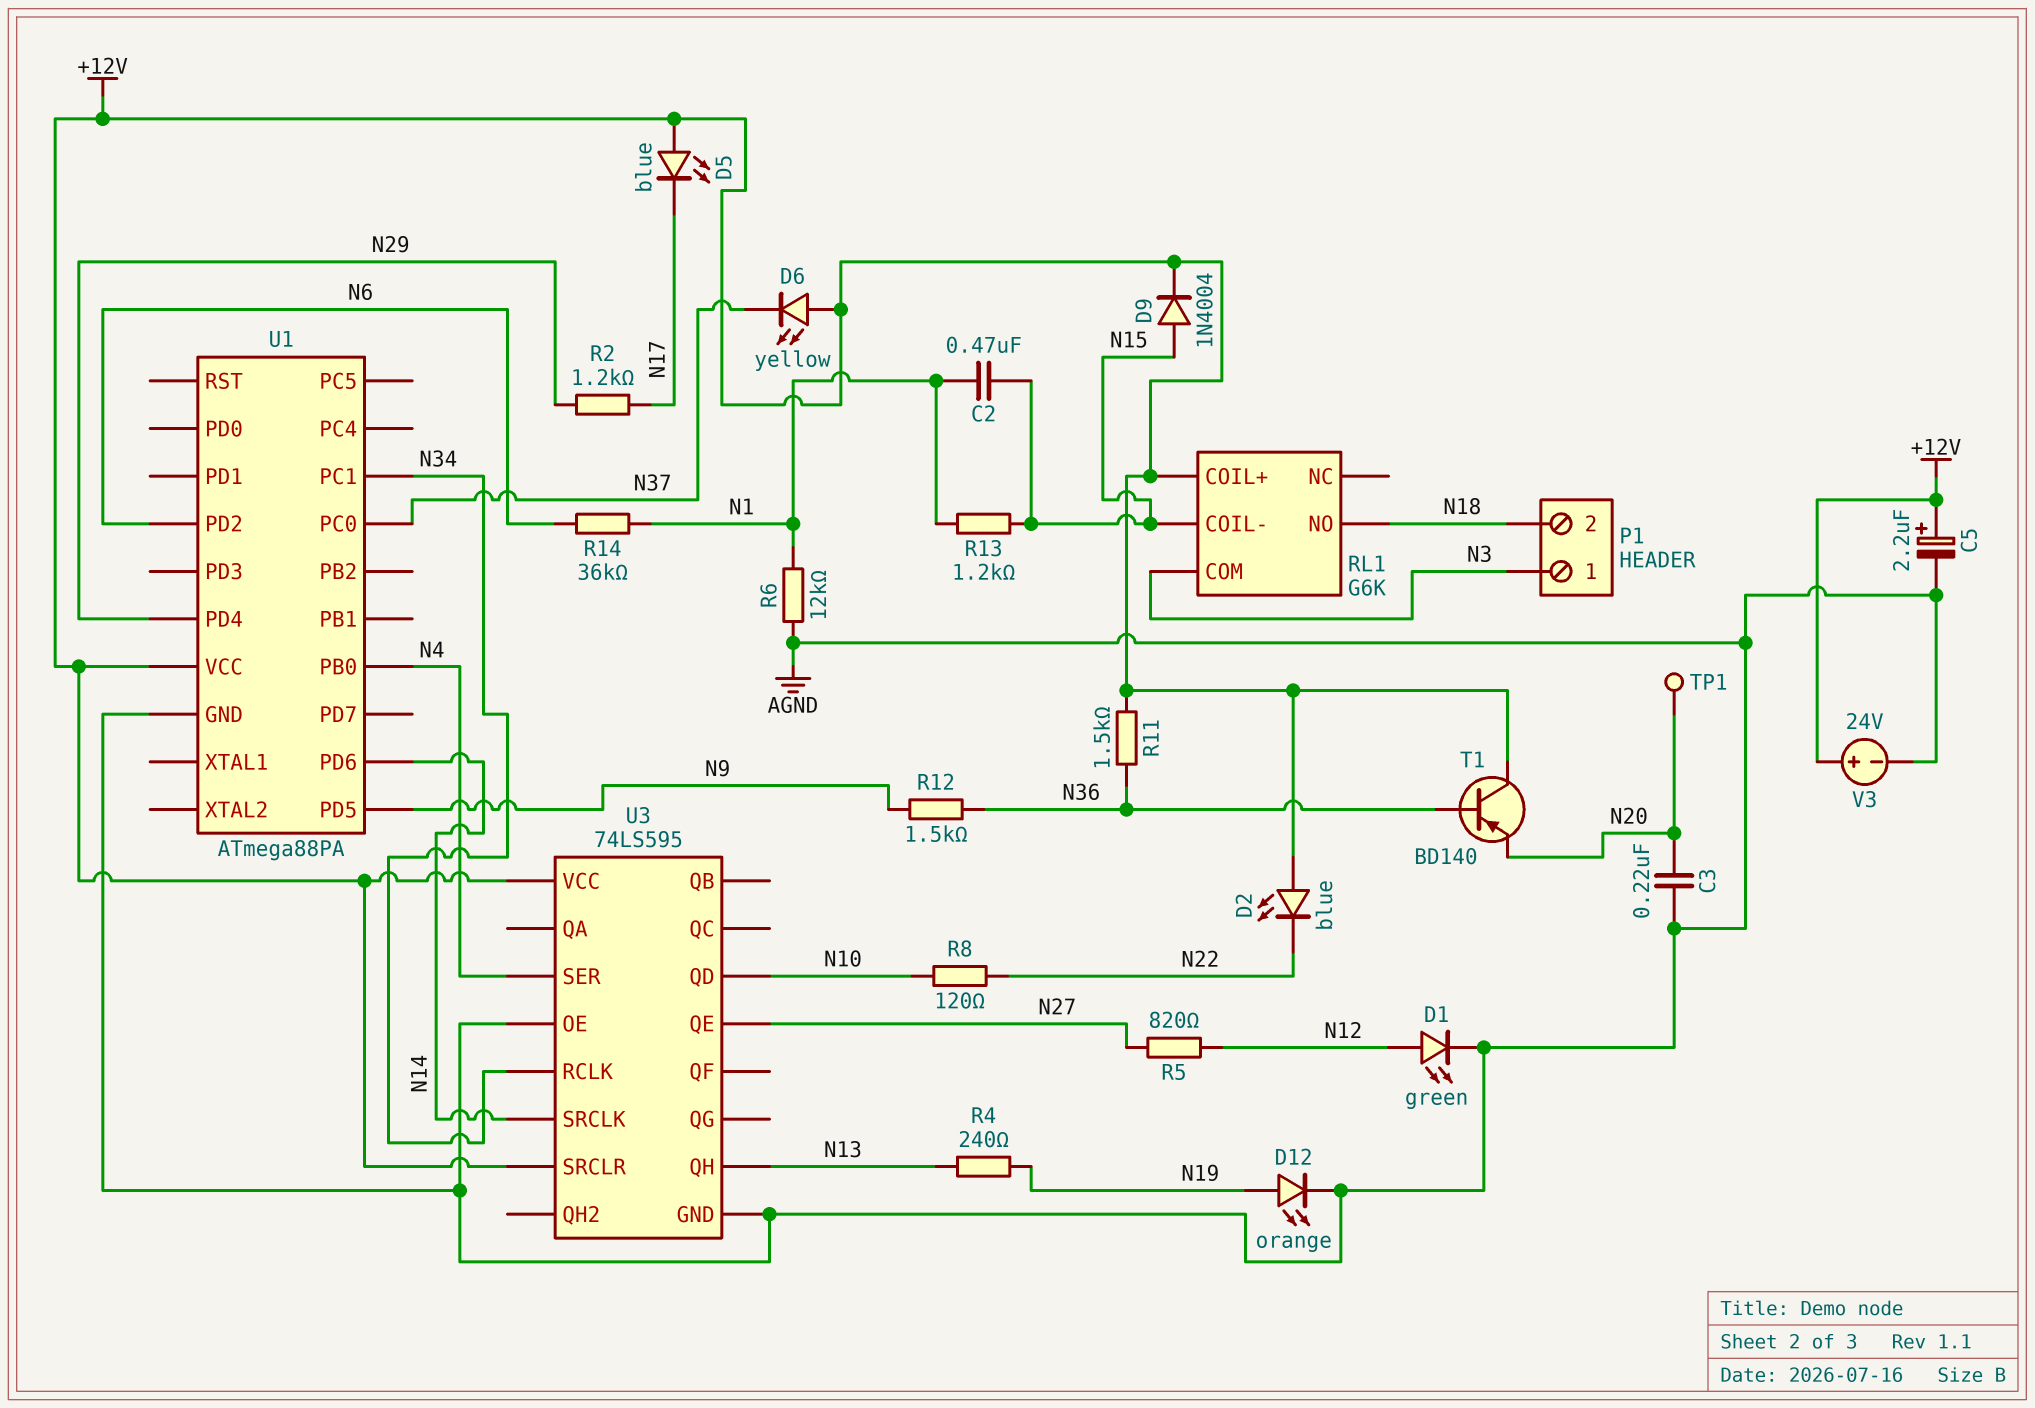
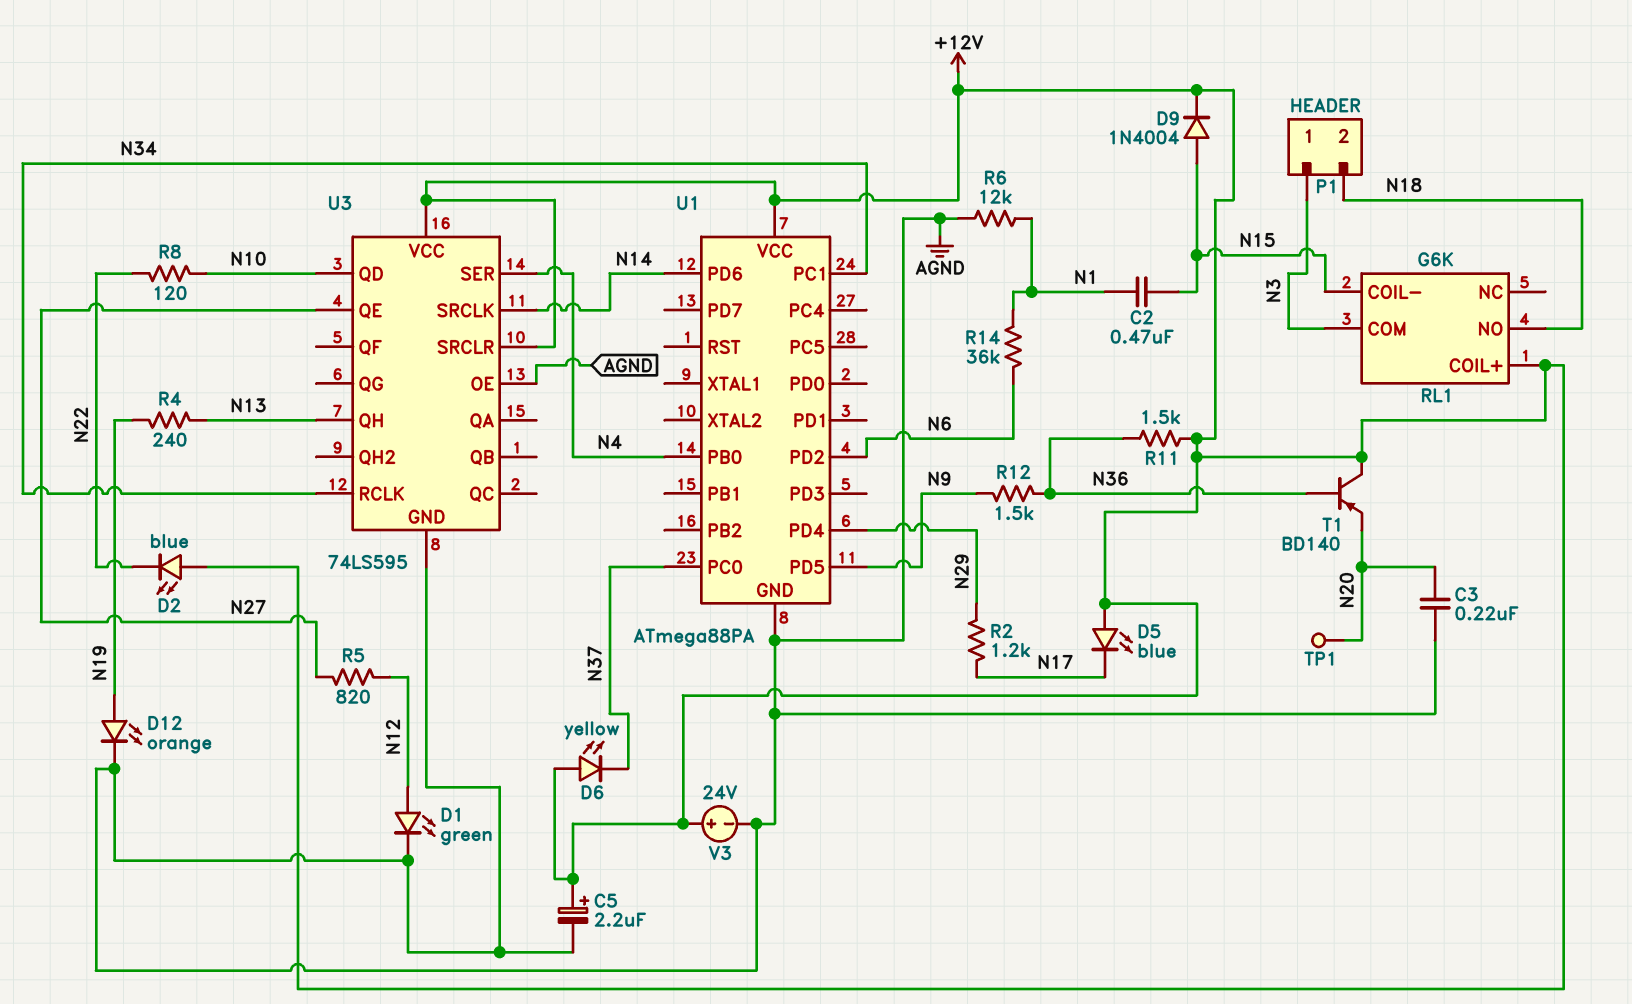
R13: 1.2k (N1, N15) -> none

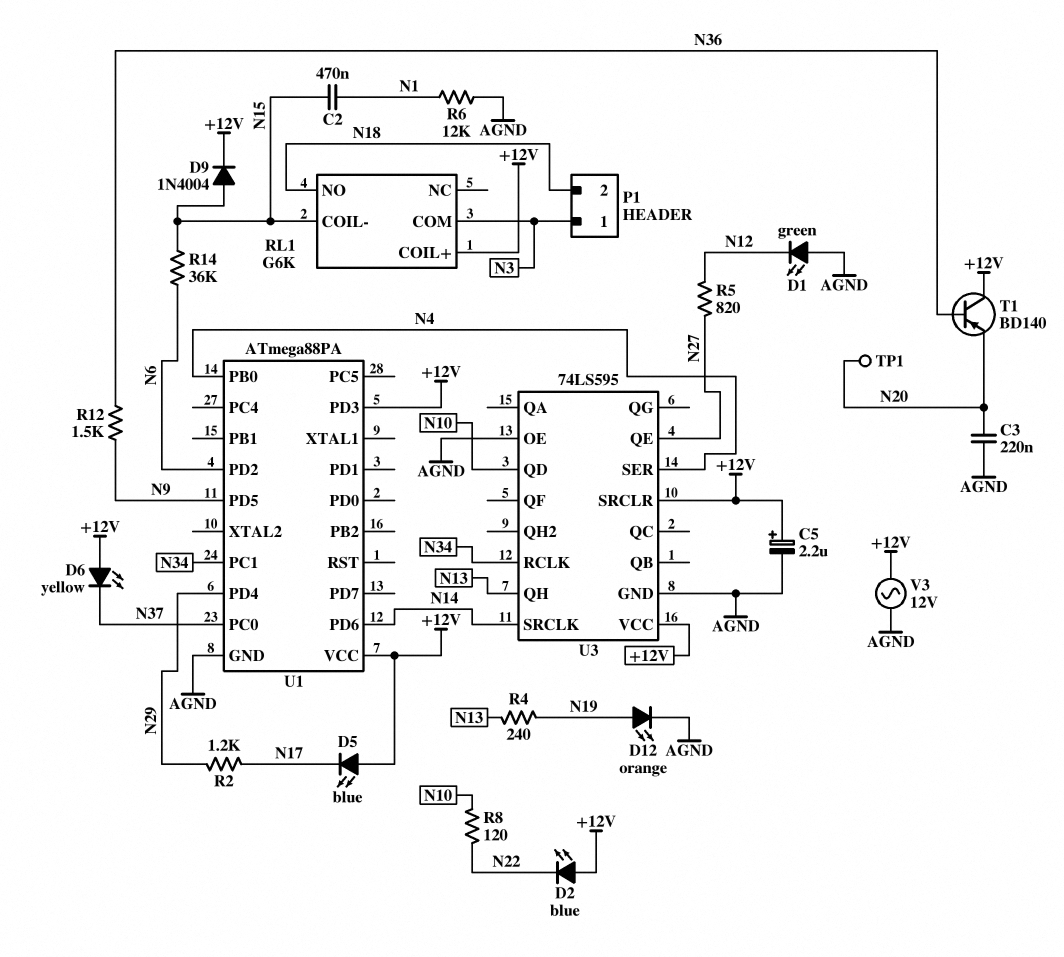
D1: LED green (A N12, K AGND) -> LED green (A AGND, K N12)
R11: 1.5k (+12V, N36) -> none
R14: 36k (N1, N6) -> 36k (N6, N15)
U1 pin PD3: none -> +12V
V3: 24V (plus +12V, minus AGND) -> AC 12V (+12V, AGND)

